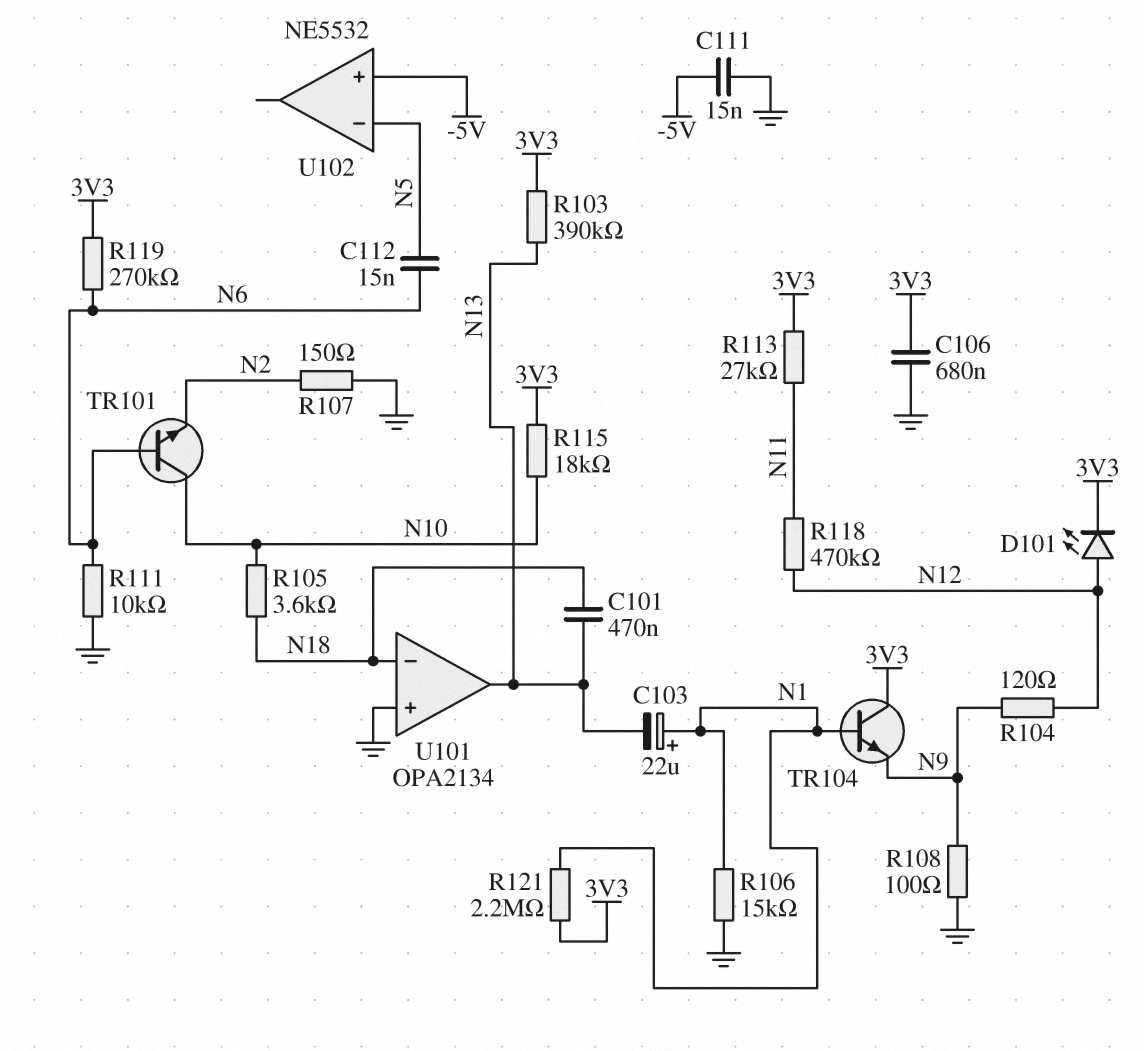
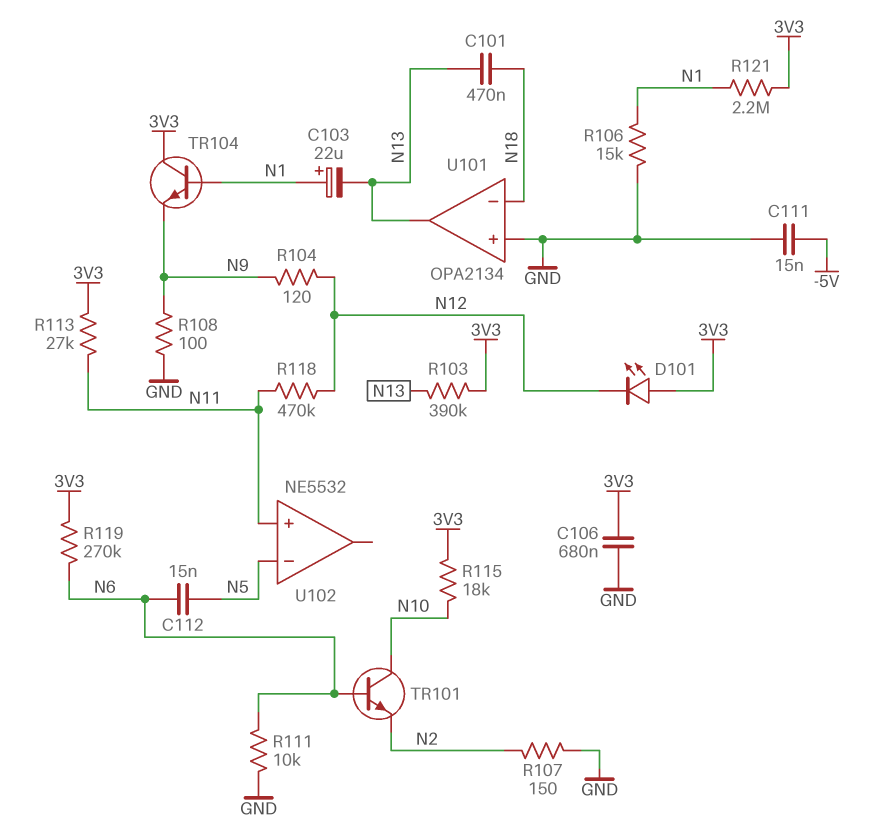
D101: LED (A N12, K 3V3) -> LED (A 3V3, K N12)
R105: 3.6k (N10, N18) -> none
U102 pin in+: -5V -> N11

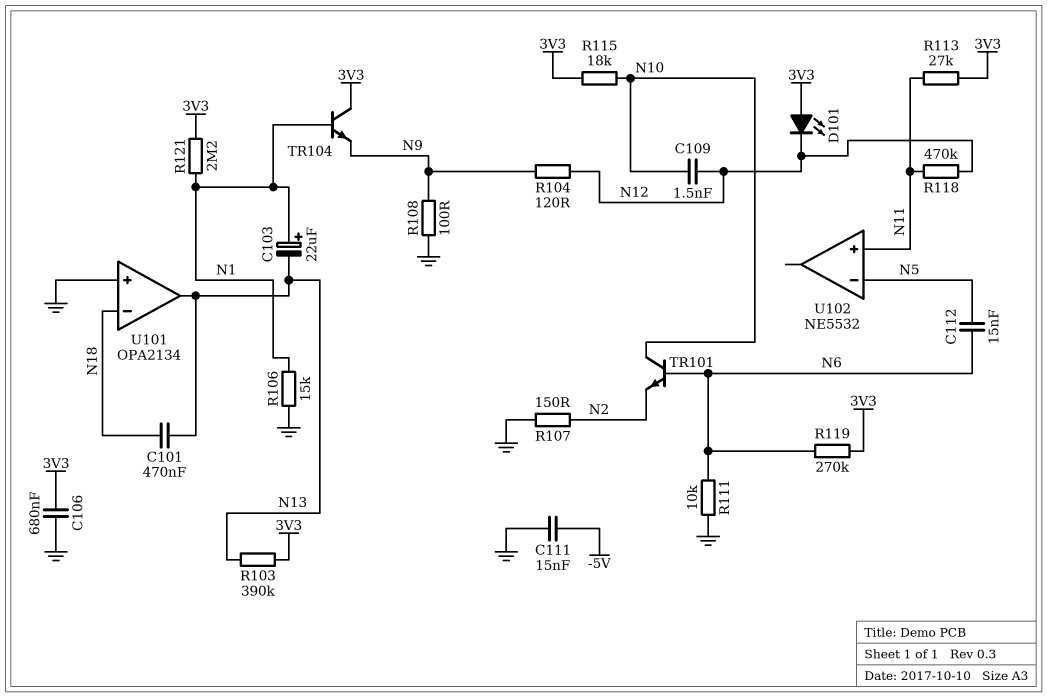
C109: none -> 1.5nF (N10, N12)

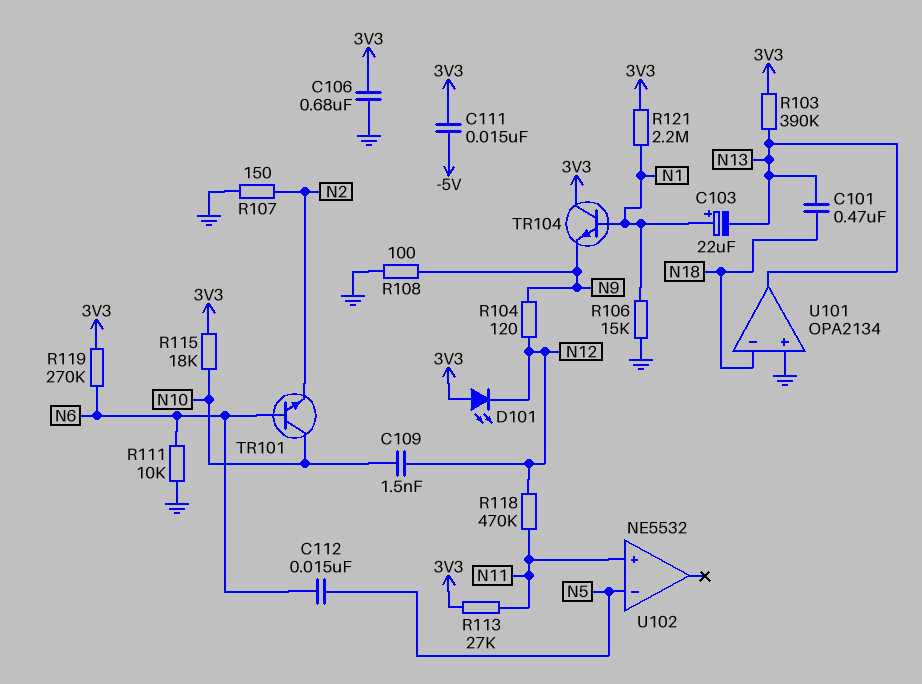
C111: 15nF (-5V, GND) -> 15nF (-5V, 3V3)

